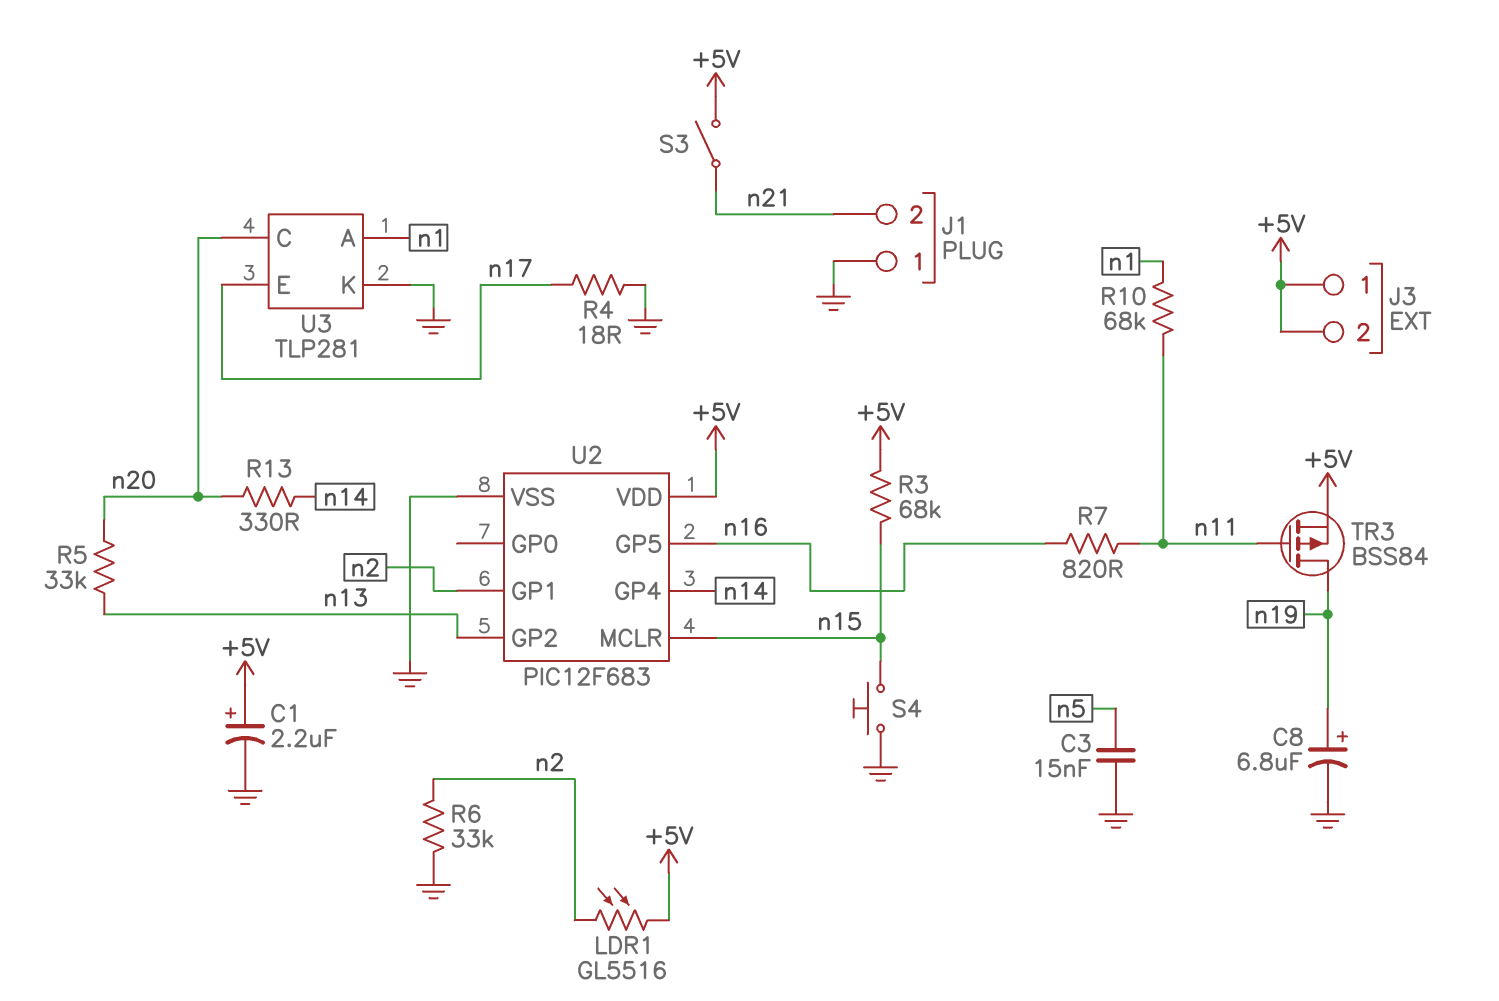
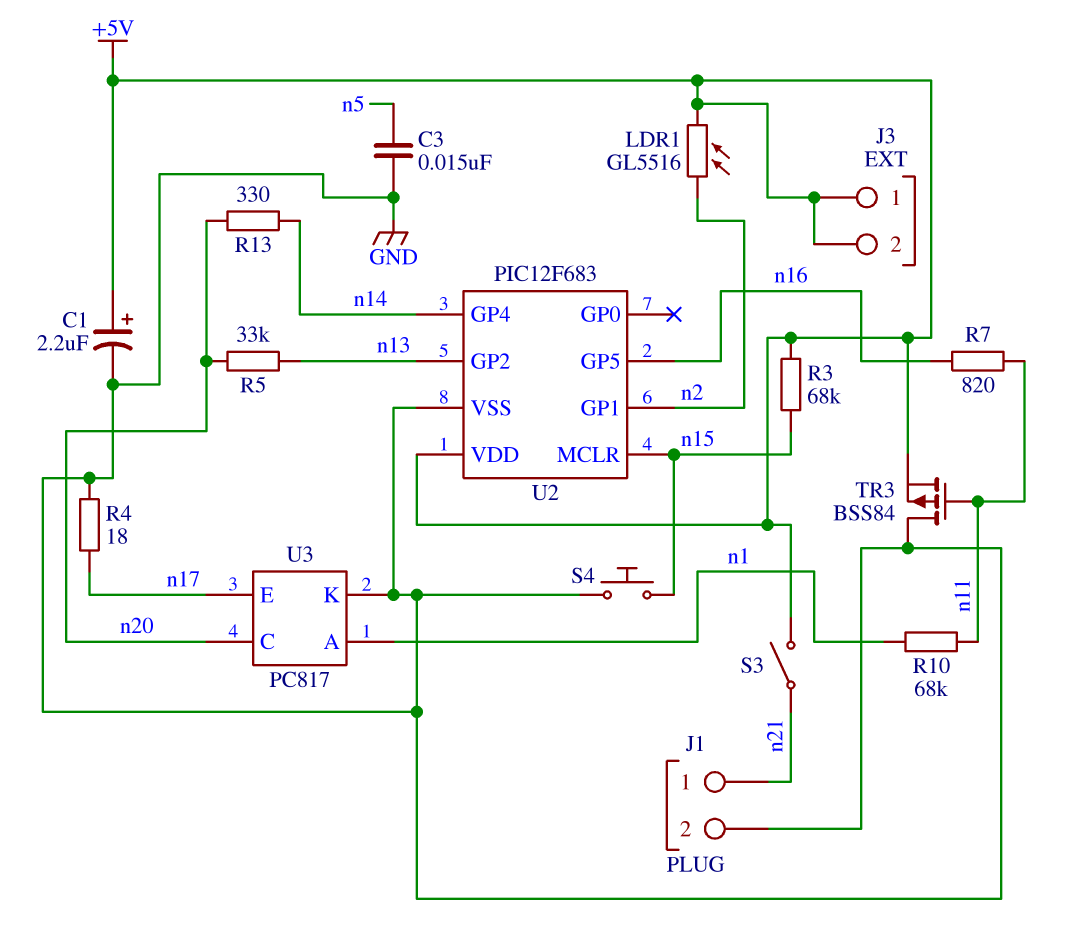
C8: 6.8uF (plus n19, minus GND) -> none
J1 pin 1: GND -> n21
J1 pin 2: n21 -> GND
R6: 33k (GND, n2) -> none
TR3: PMOS BSS84 (G n11, D n19, S +5V) -> PMOS BSS84 (G n11, D GND, S +5V)
U3: TLP281 -> PC817

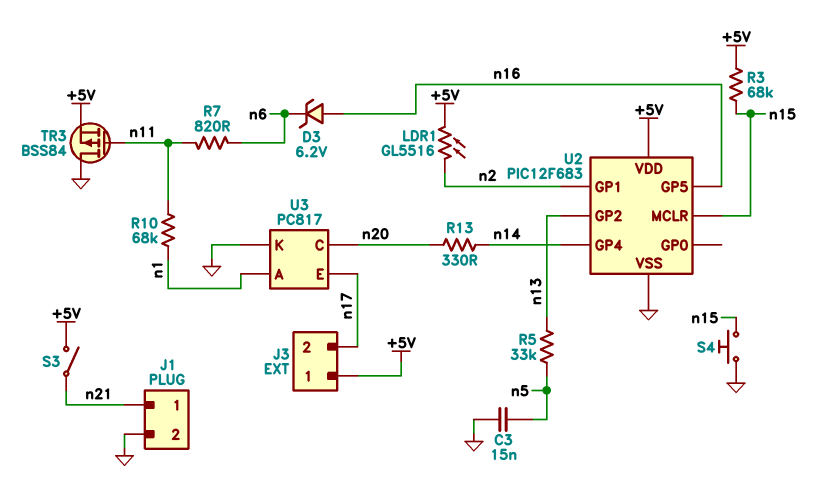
C1: 2.2uF (plus +5V, minus GND) -> none
D3: none -> zener 6.2V (A n16, K n6)
J3 pin 2: +5V -> n17
R4: 18 (GND, n17) -> none
R5: 33k (n13, n20) -> 33k (n5, n13)
R7: 820 (n11, n16) -> 820 (n6, n11)

